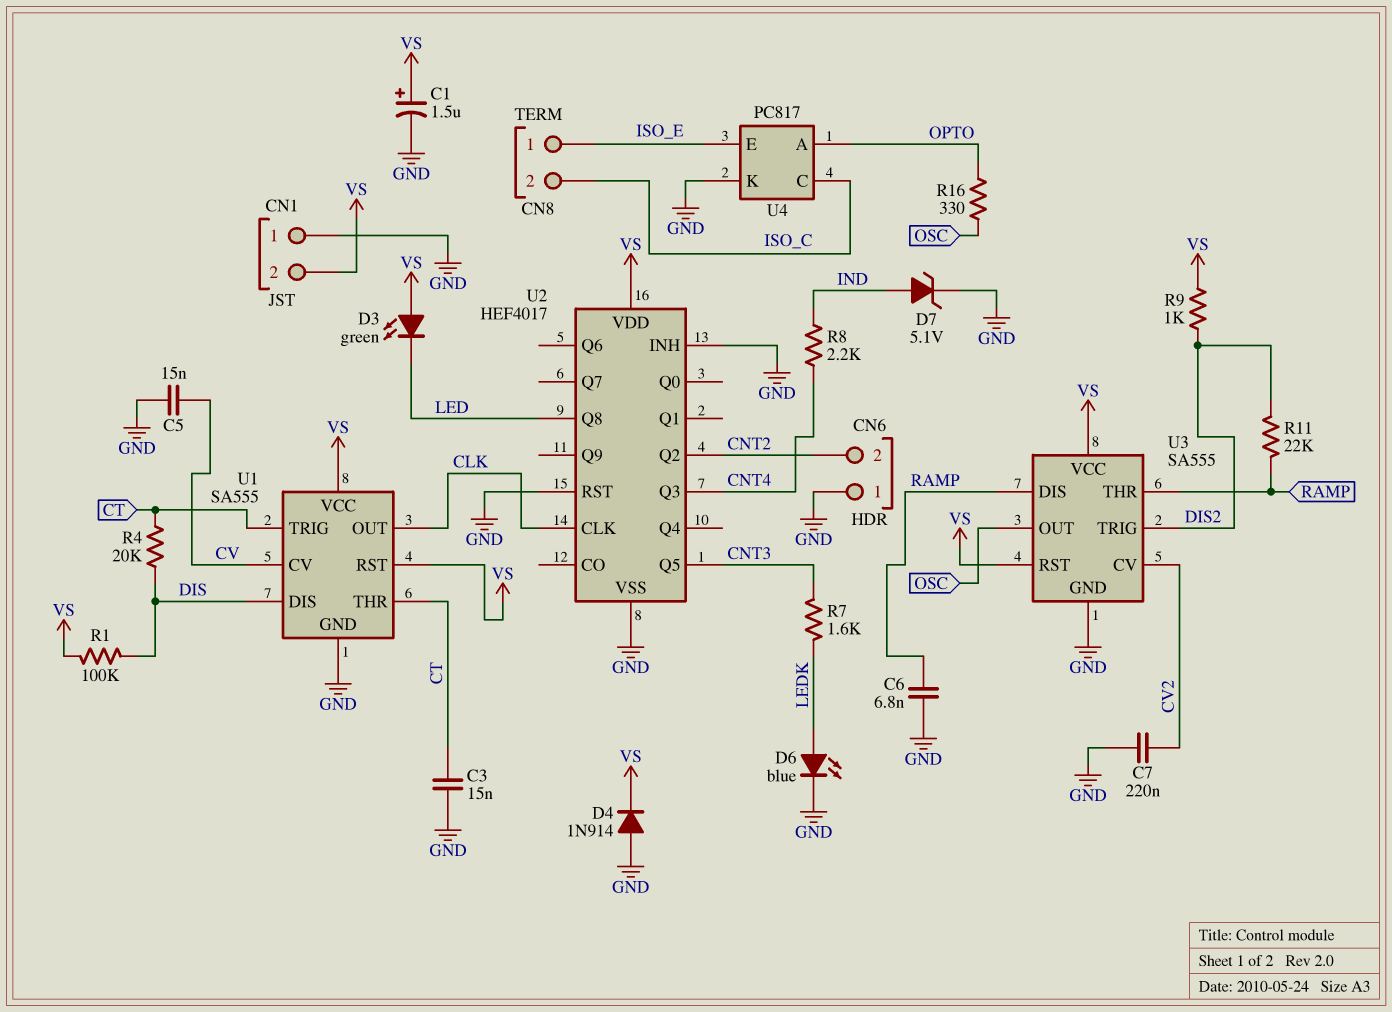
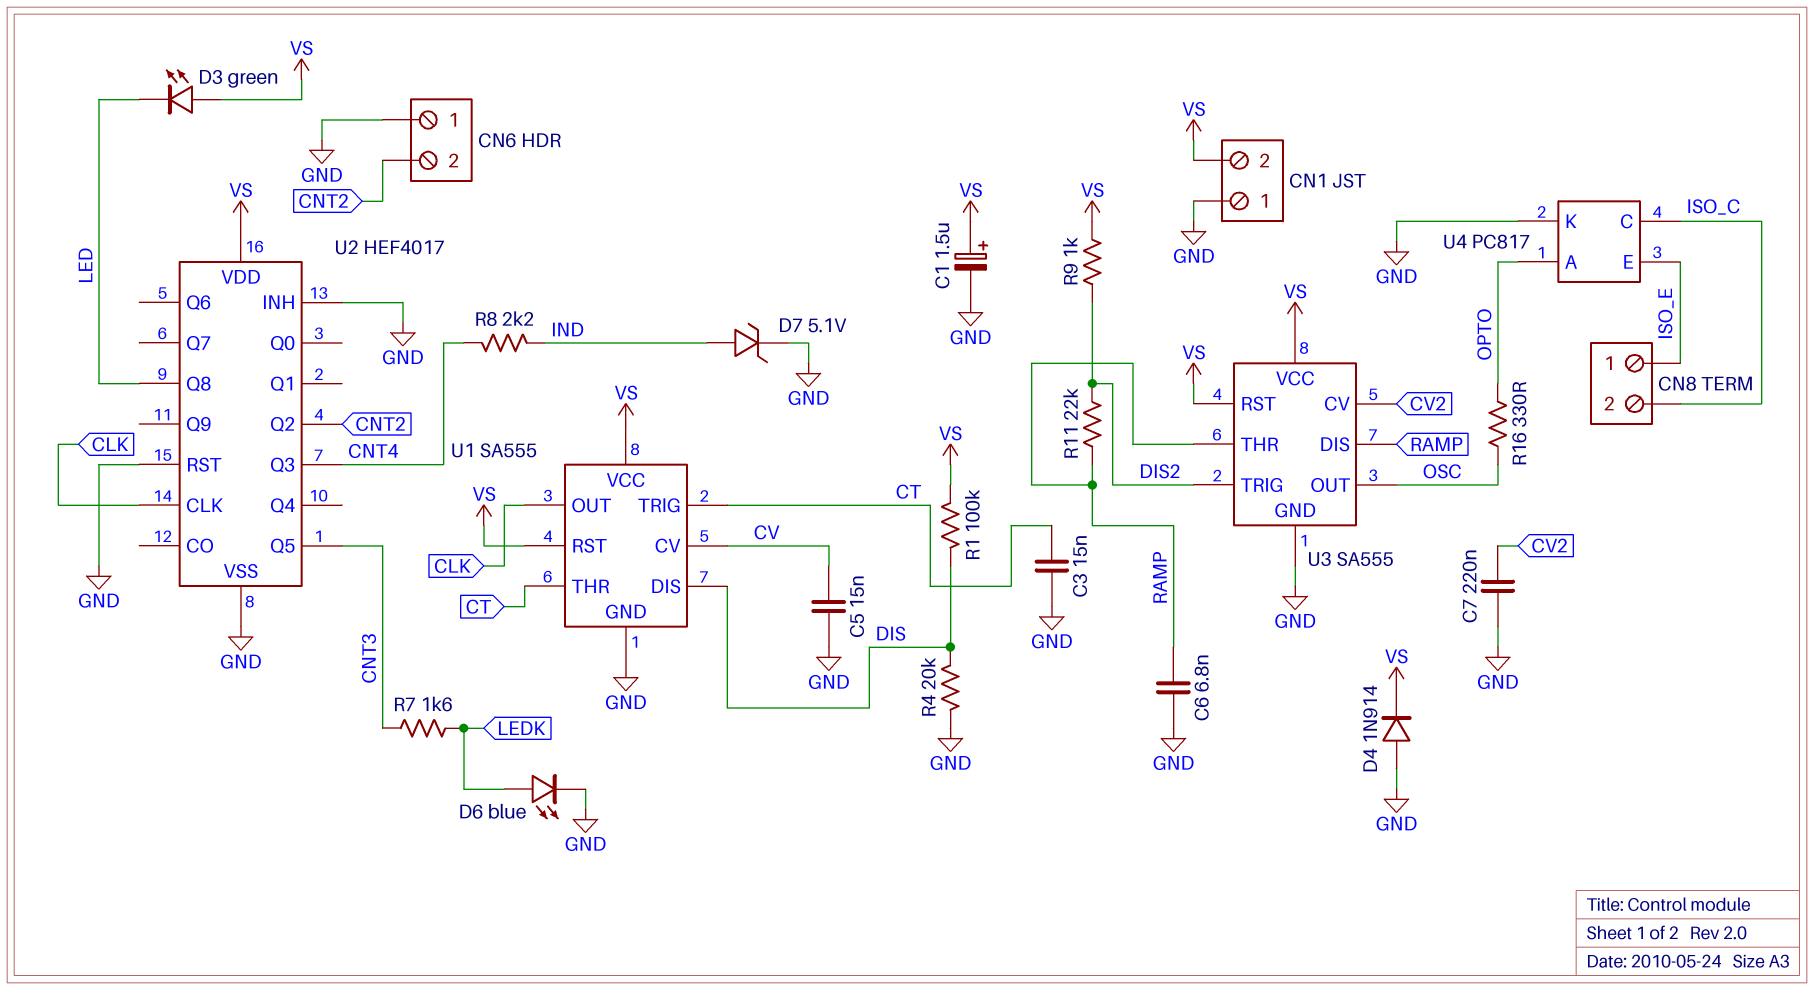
R4: 20k (CT, DIS) -> 20k (DIS, GND)

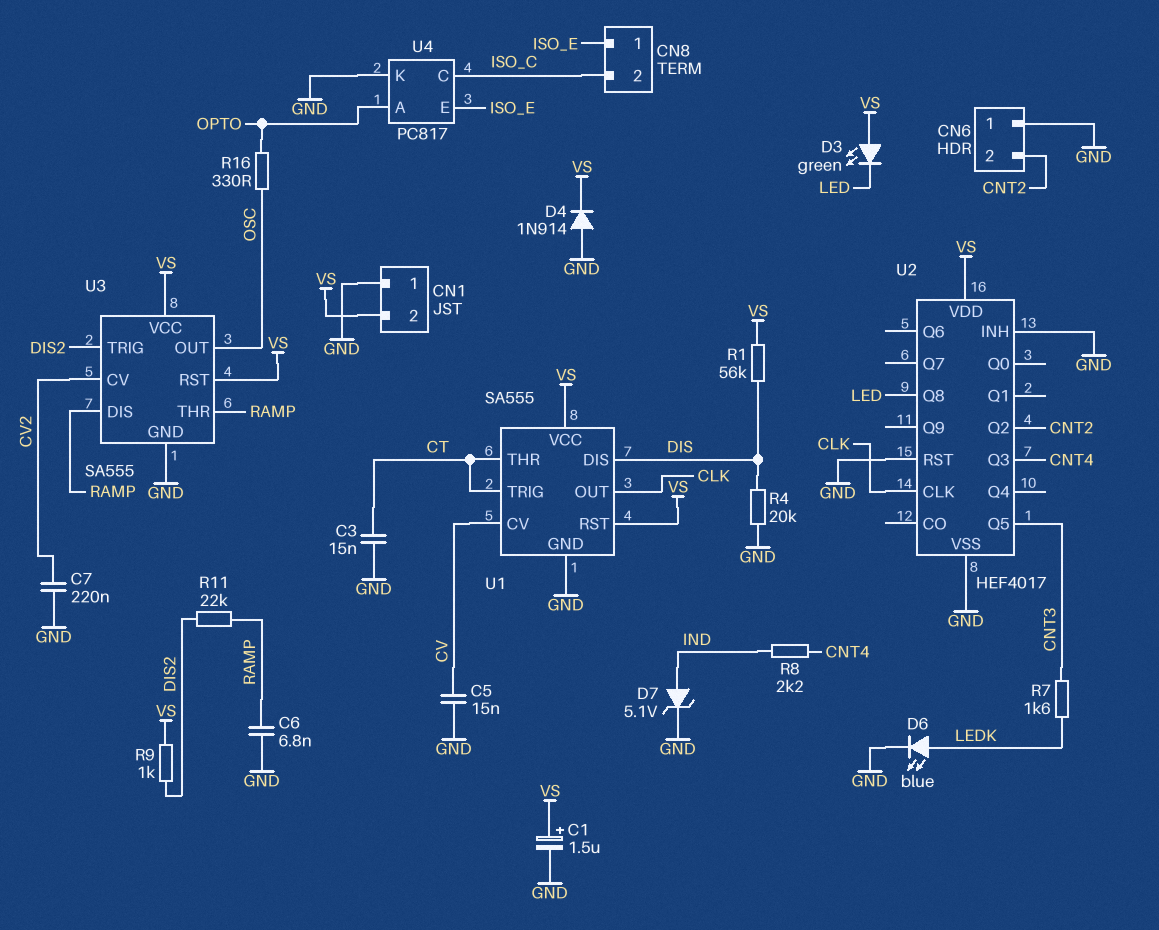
R1: 100k (DIS, VS) -> 56k (DIS, VS)

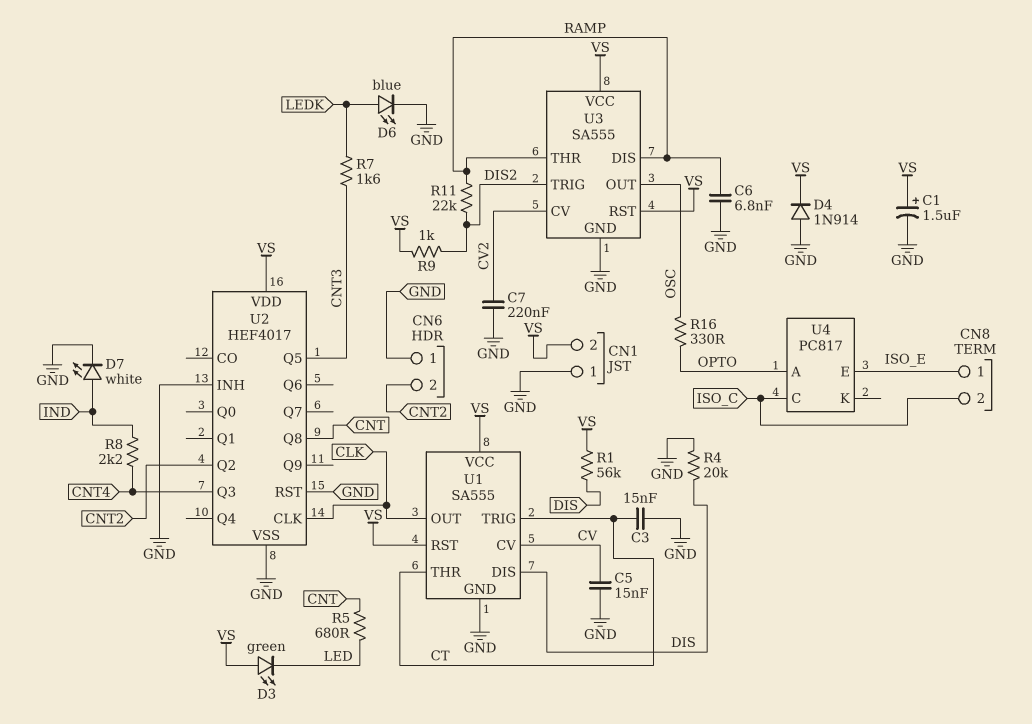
D7: zener 5.1V (A IND, K GND) -> LED white (A IND, K GND)
R5: none -> 680 (CNT, LED)
U2 pin Q8: LED -> CNT
U4 pin K: GND -> none

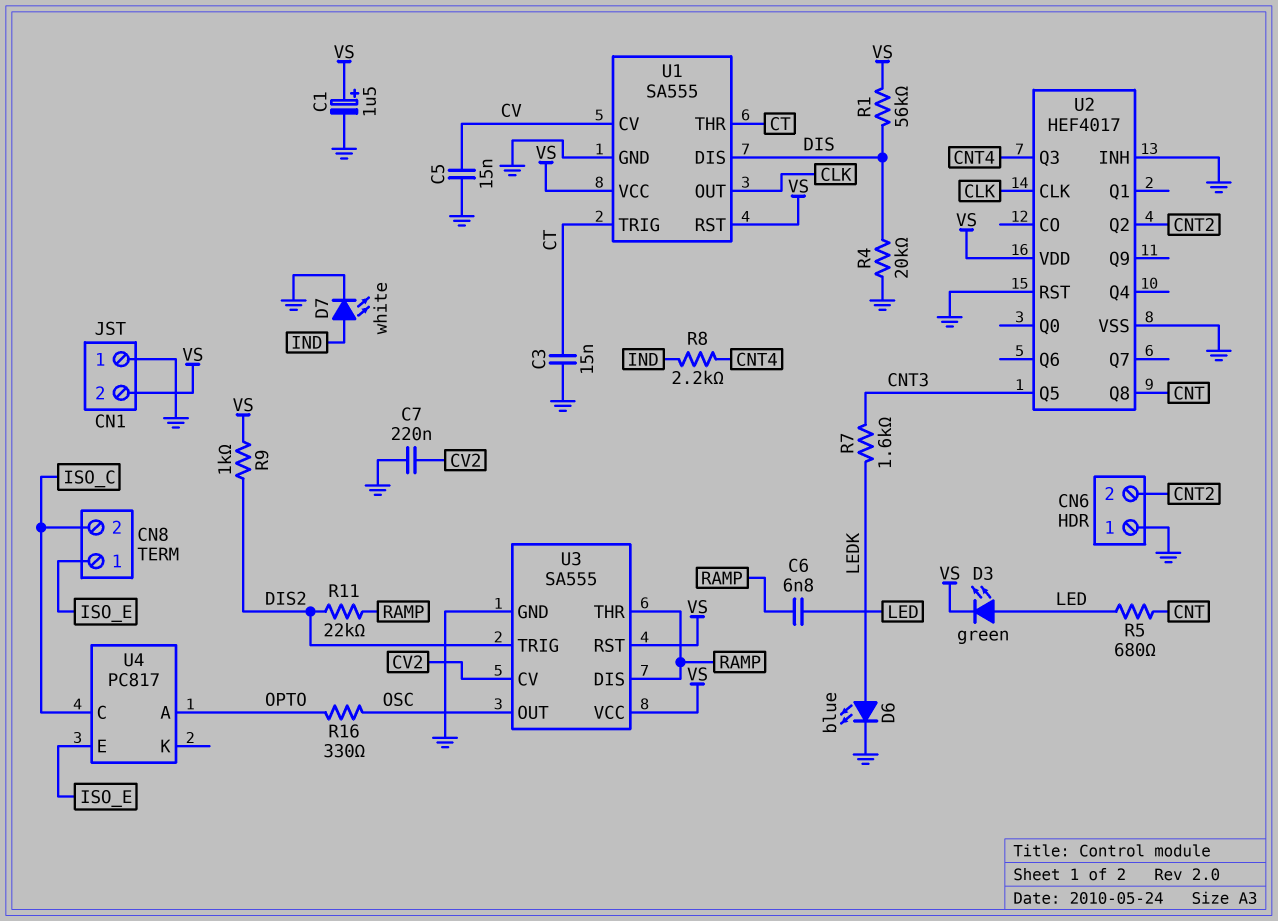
C6: 6.8nF (GND, RAMP) -> 6.8nF (LED, RAMP)
D3: LED green (A VS, K LED) -> LED green (A LED, K VS)
D4: diode 1N914 (A GND, K VS) -> none

